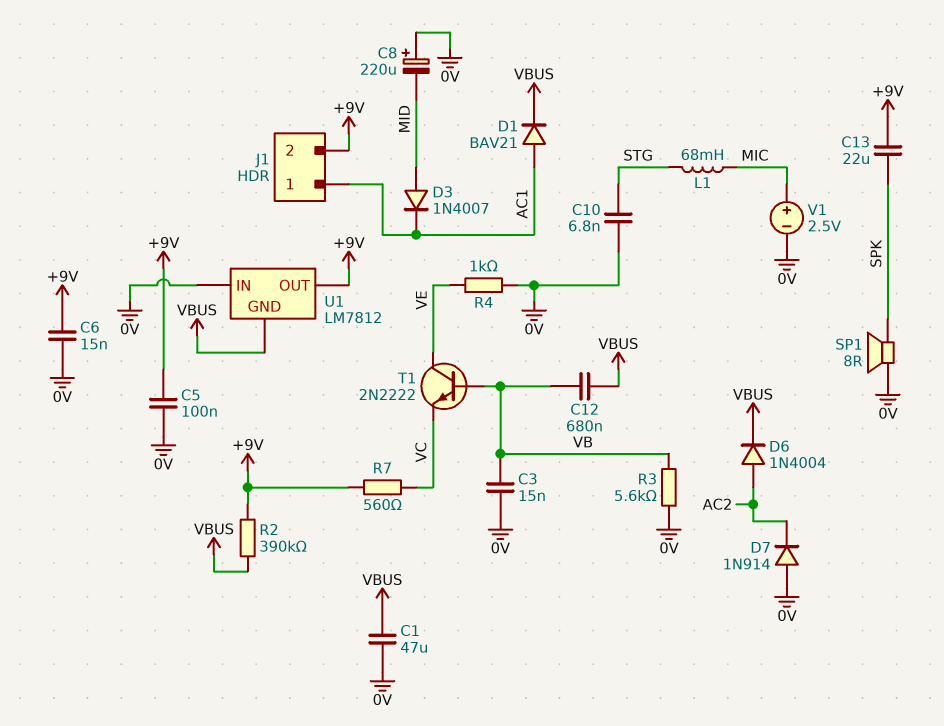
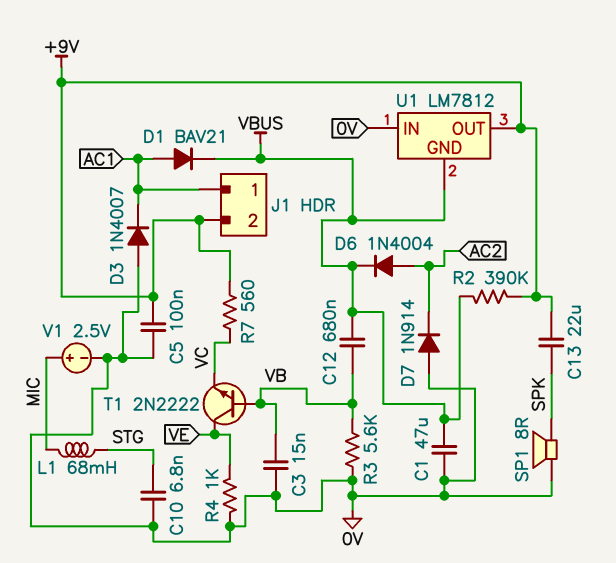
C6: 15nF (+9V, 0V) -> none
C8: 220uF (plus 0V, minus MID) -> none
D3: diode 1N4007 (A MID, K AC1) -> diode 1N4007 (A 0V, K AC1)

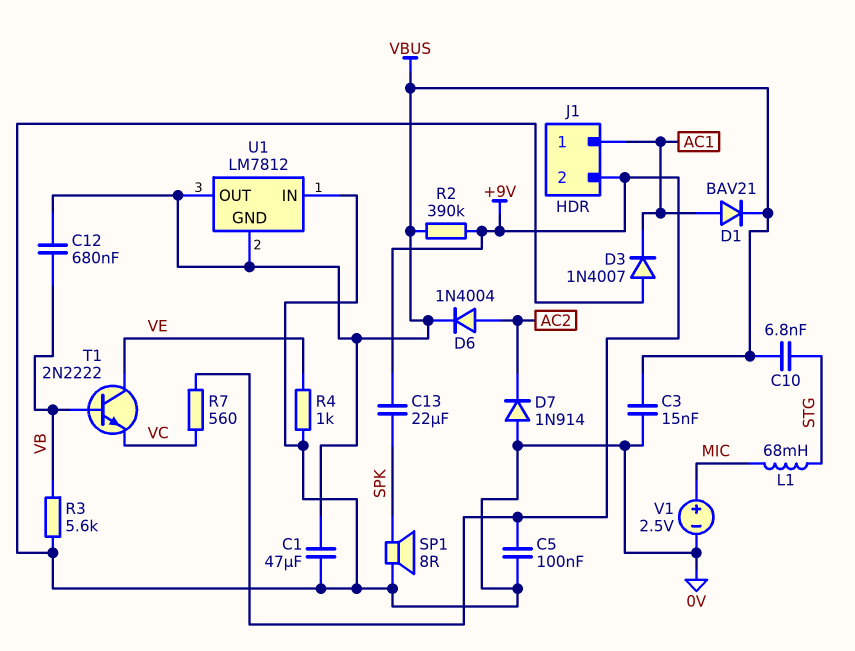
C3: 15nF (0V, VB) -> 15nF (0V, VBUS)
C10: 6.8nF (0V, STG) -> 6.8nF (STG, VBUS)
U1 pin OUT: +9V -> VBUS

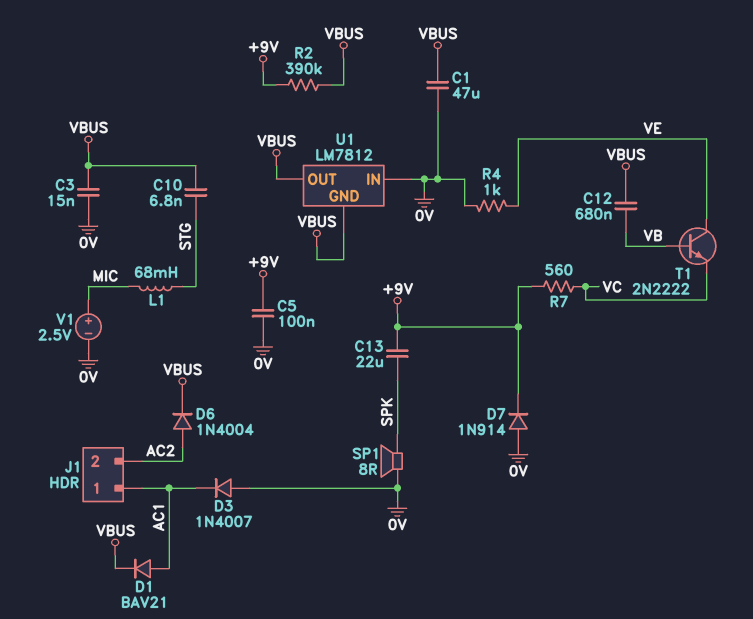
D7: diode 1N914 (A 0V, K AC2) -> diode 1N914 (A 0V, K +9V)
J1 pin 2: +9V -> AC2
R3: 5.6k (0V, VB) -> none

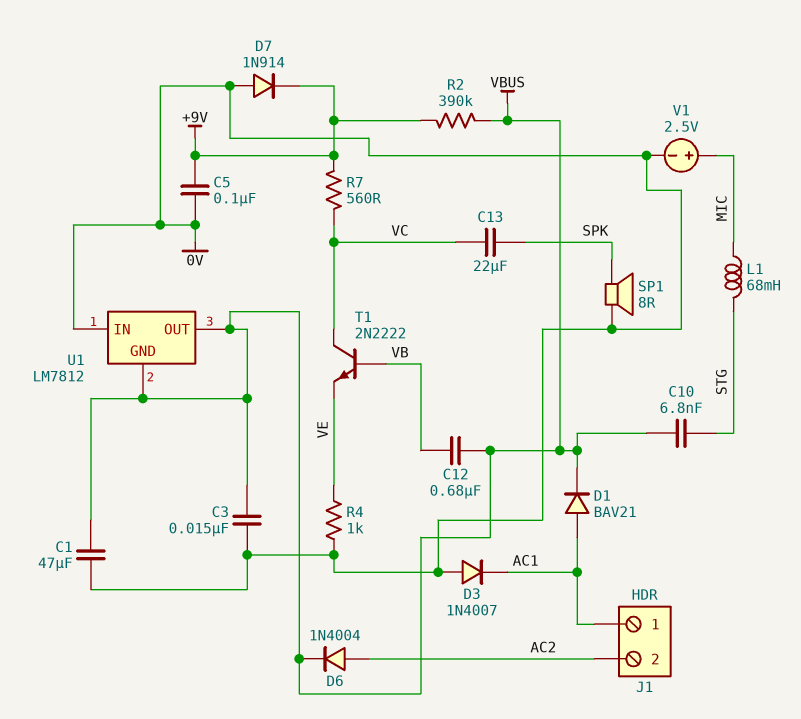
C13: 22uF (+9V, SPK) -> 22uF (SPK, VC)
T1: NPN 2N2222 (B VB, C VE, E VC) -> NPN 2N2222 (B VB, C VC, E VE)

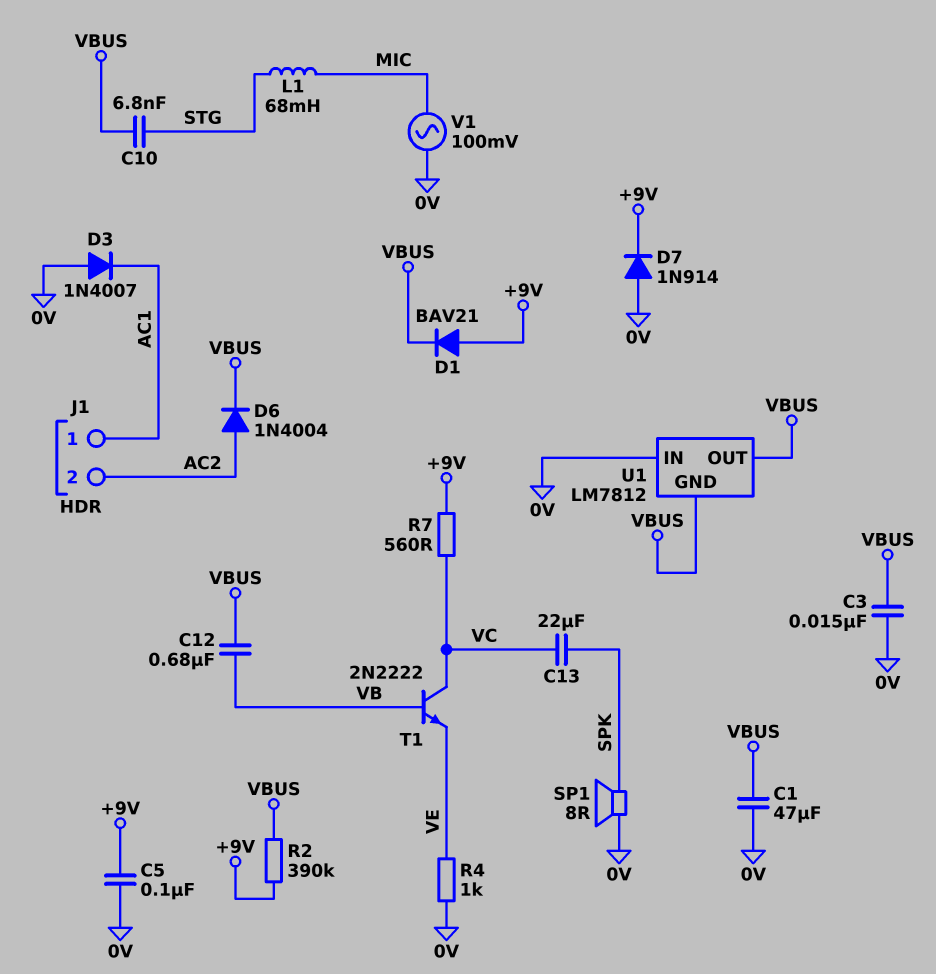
D1: diode BAV21 (A AC1, K VBUS) -> diode BAV21 (A +9V, K VBUS)
V1: 2.5V (plus MIC, minus 0V) -> AC 100mV (0V, MIC)

